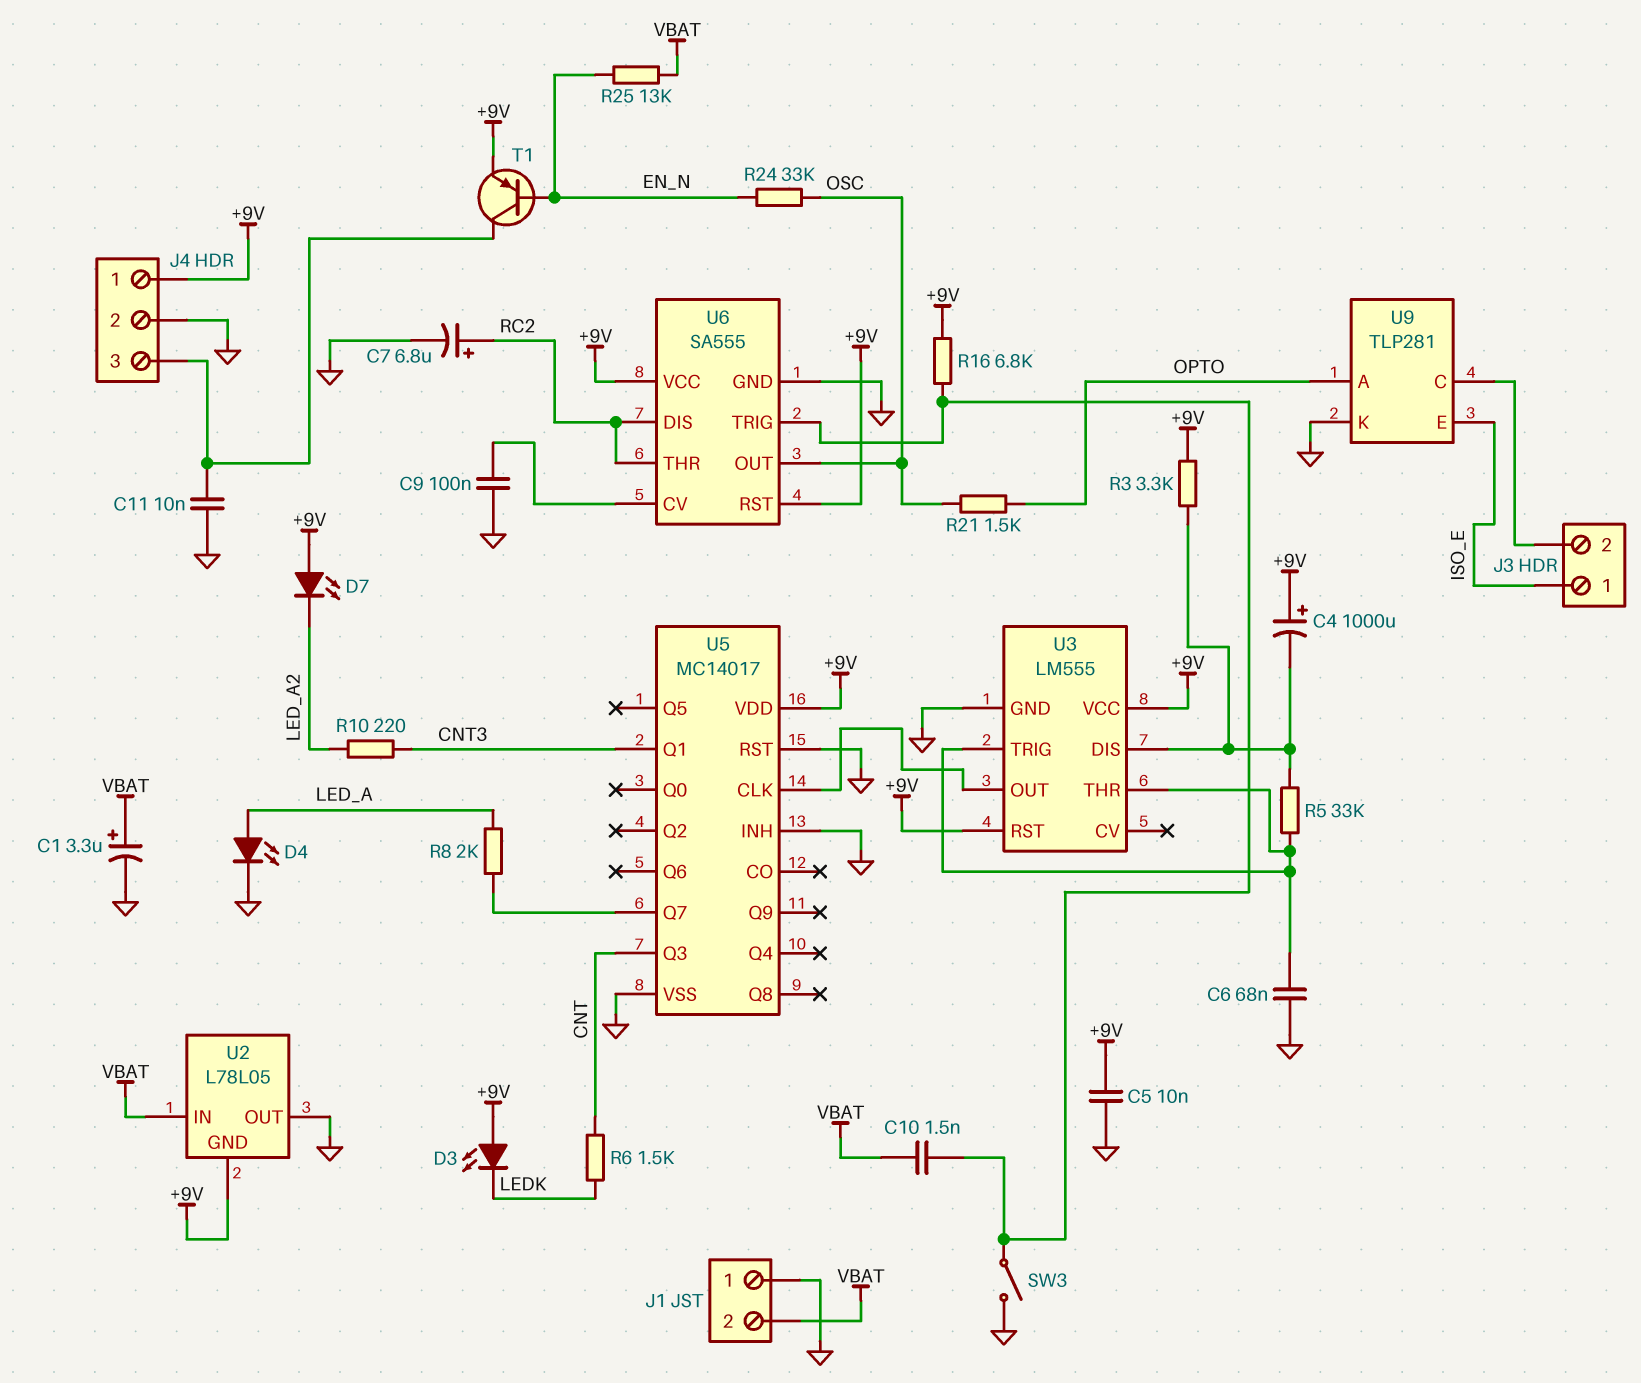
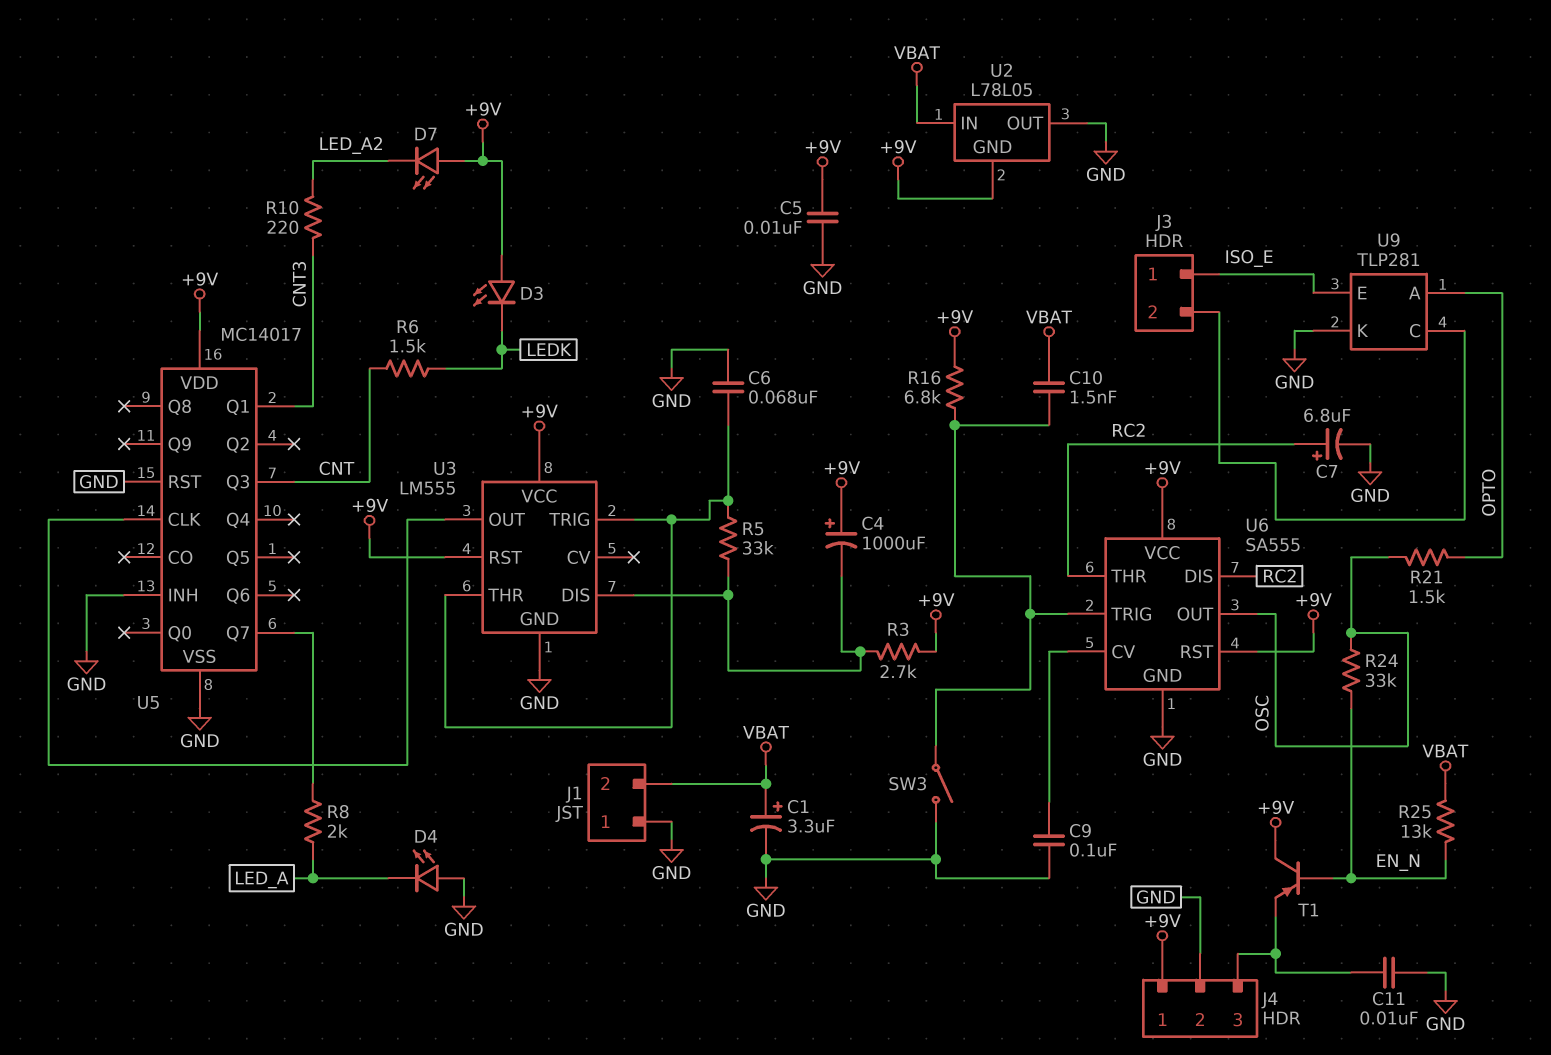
D4: LED (A LED_A, K GND) -> LED (A GND, K LED_A)
R3: 3.3k (+9V, U3/DIS) -> 2.7k (+9V, U3/DIS)
T1: PNP (B EN_N, C J4/3, E +9V) -> PNP (B EN_N, C +9V, E J4/3)

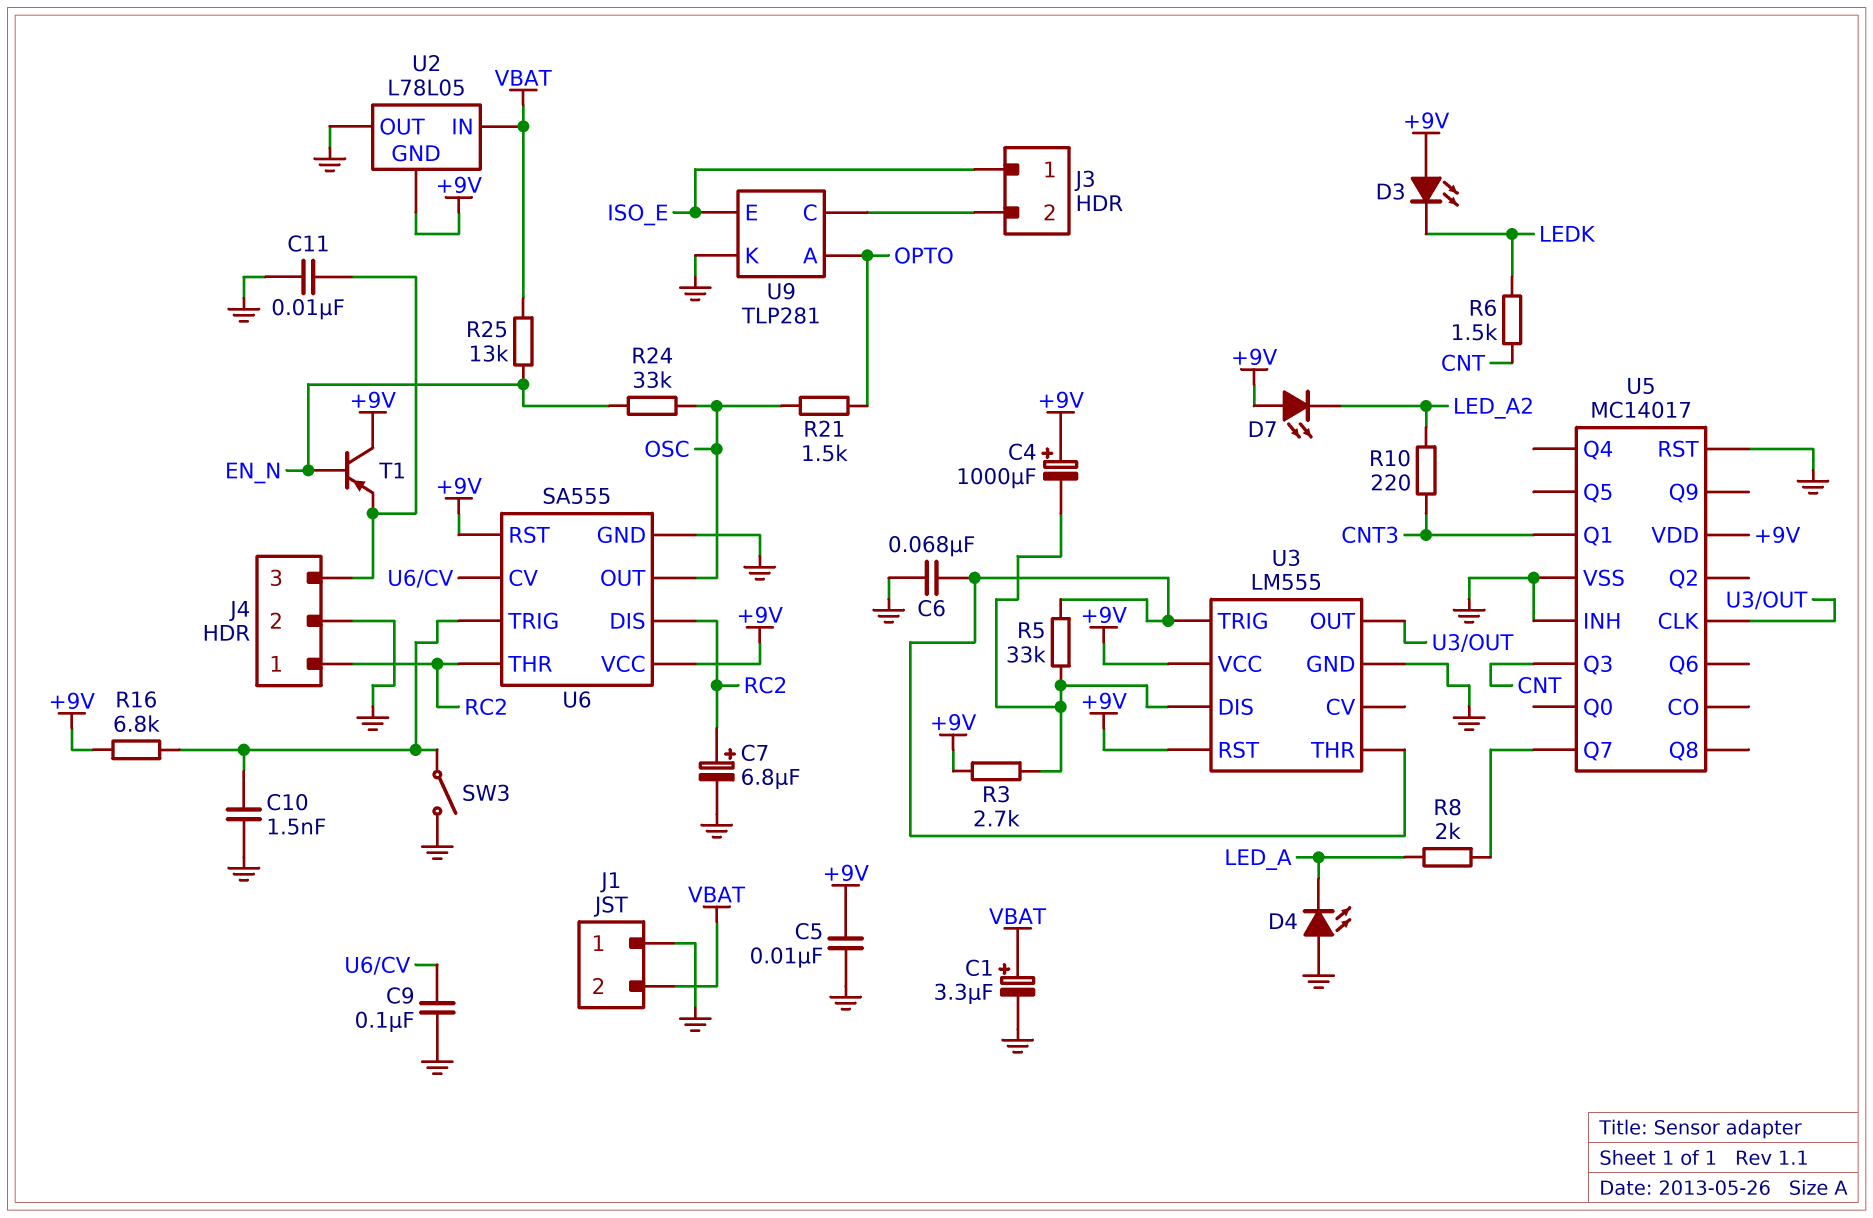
C10: 1.5nF (U6/TRIG, VBAT) -> 1.5nF (GND, U6/TRIG)
J4 pin 1: +9V -> RC2

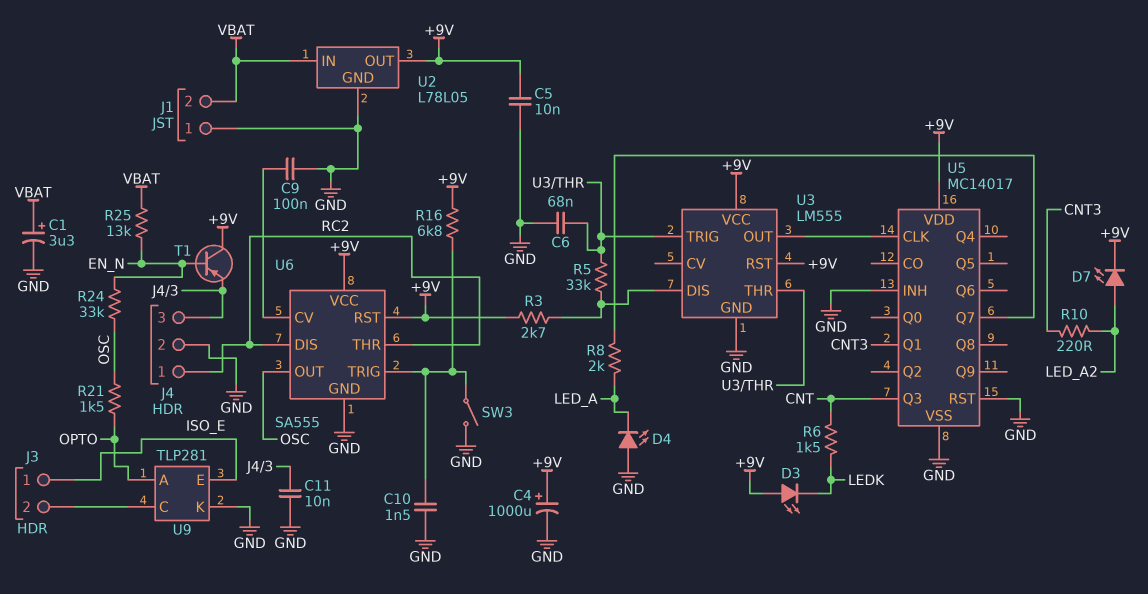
C4: 1000uF (plus +9V, minus U3/DIS) -> 1000uF (plus +9V, minus GND)
C7: 6.8uF (plus RC2, minus GND) -> none
D7: LED (A +9V, K LED_A2) -> LED (A LED_A2, K +9V)
U2 pin GND: +9V -> GND
U2 pin OUT: GND -> +9V

